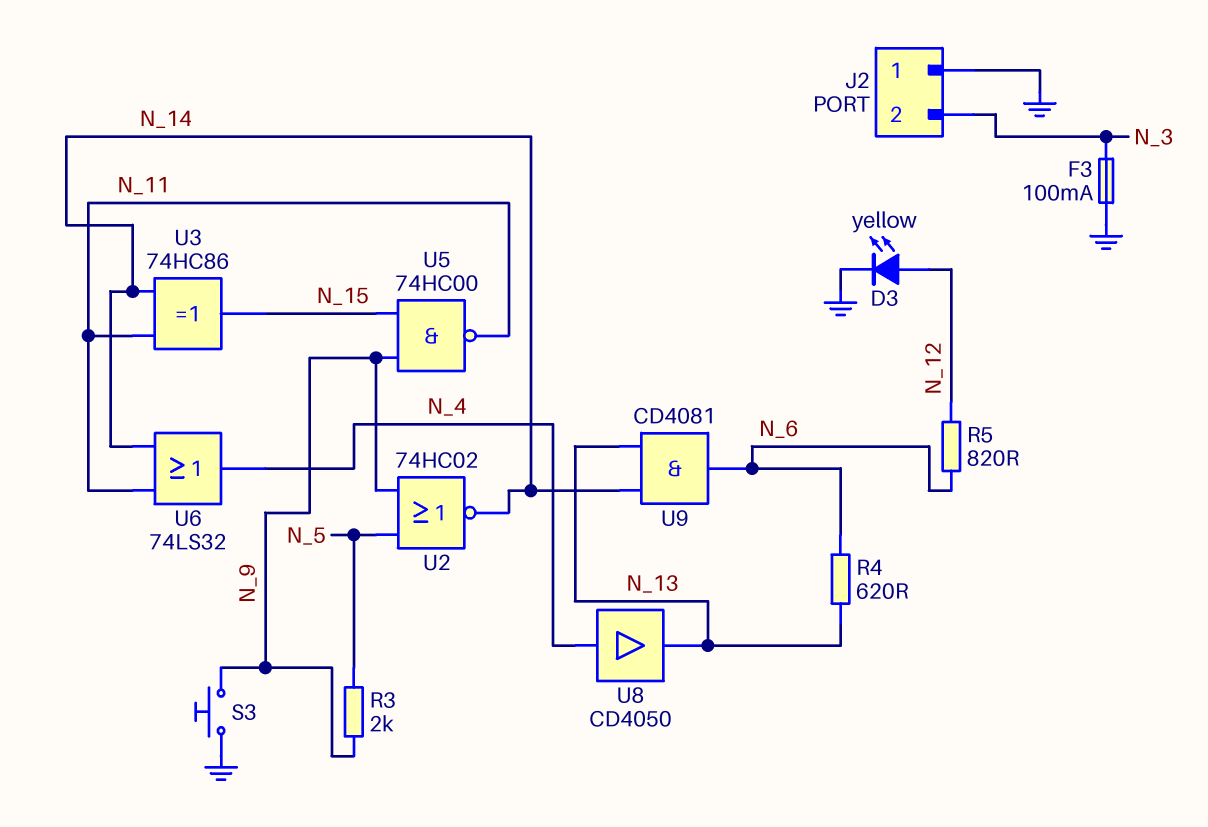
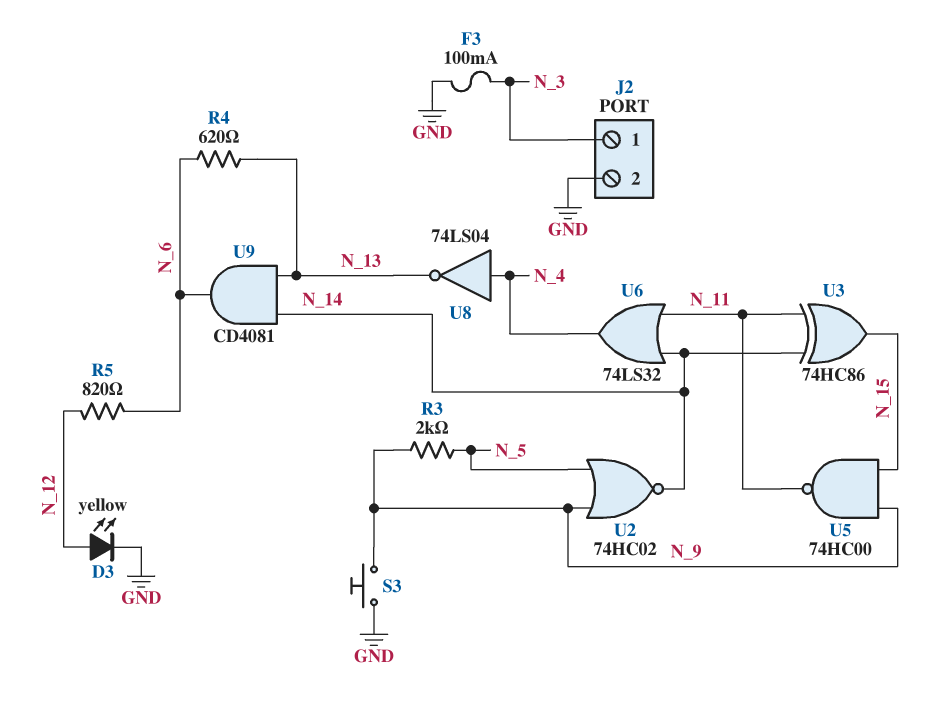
J2 pin 1: GND -> N_3
J2 pin 2: N_3 -> GND
U8: buffer CD4050 (in N_4, out N_13) -> NOT 74LS04 (in N_4, out N_13)

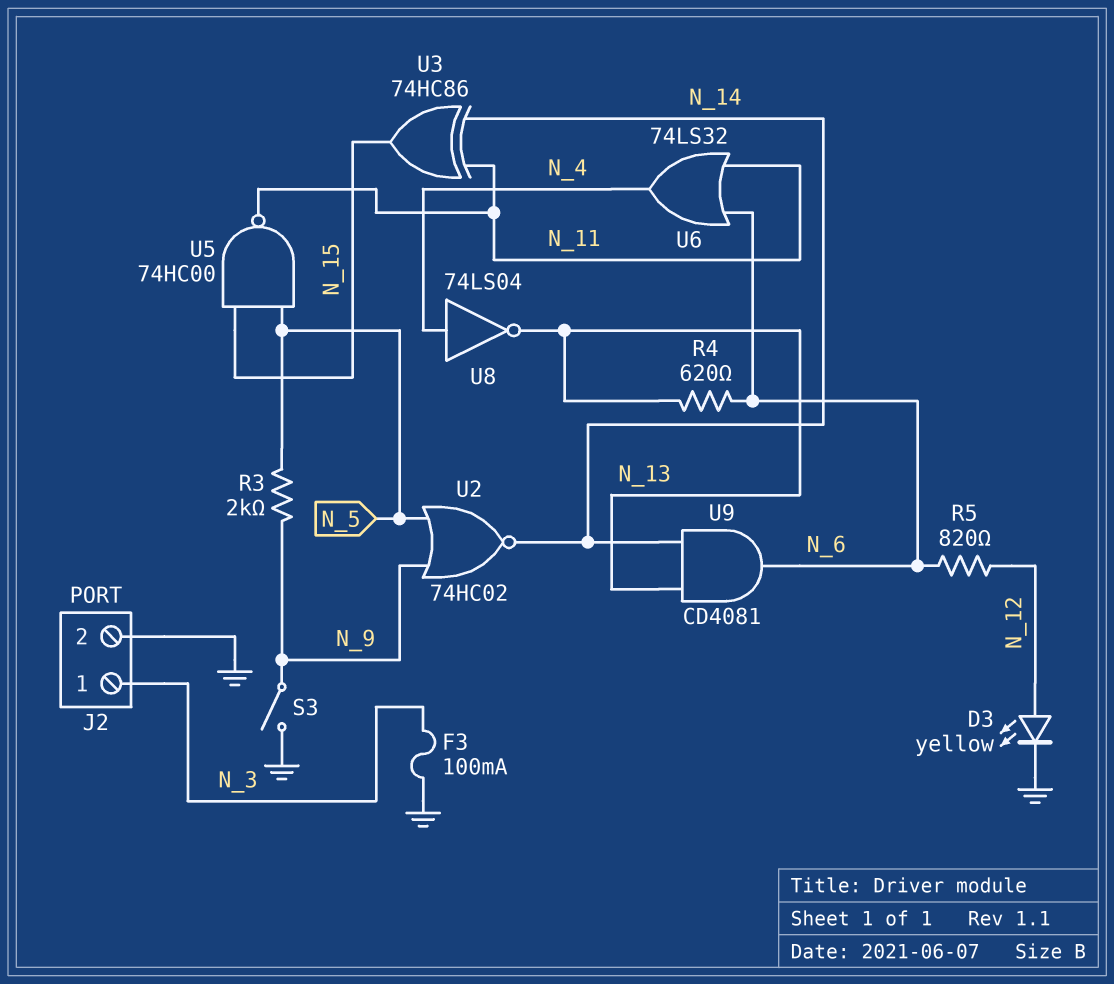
S3: button (GND, N_9) -> switch (GND, N_9)
U5: NAND 74HC00 (in N_9, in N_15, out N_11) -> NAND 74HC00 (in N_5, in N_15, out N_11)
U6: OR 74LS32 (in N_11, in N_14, out N_4) -> OR 74LS32 (in N_6, in N_11, out N_4)

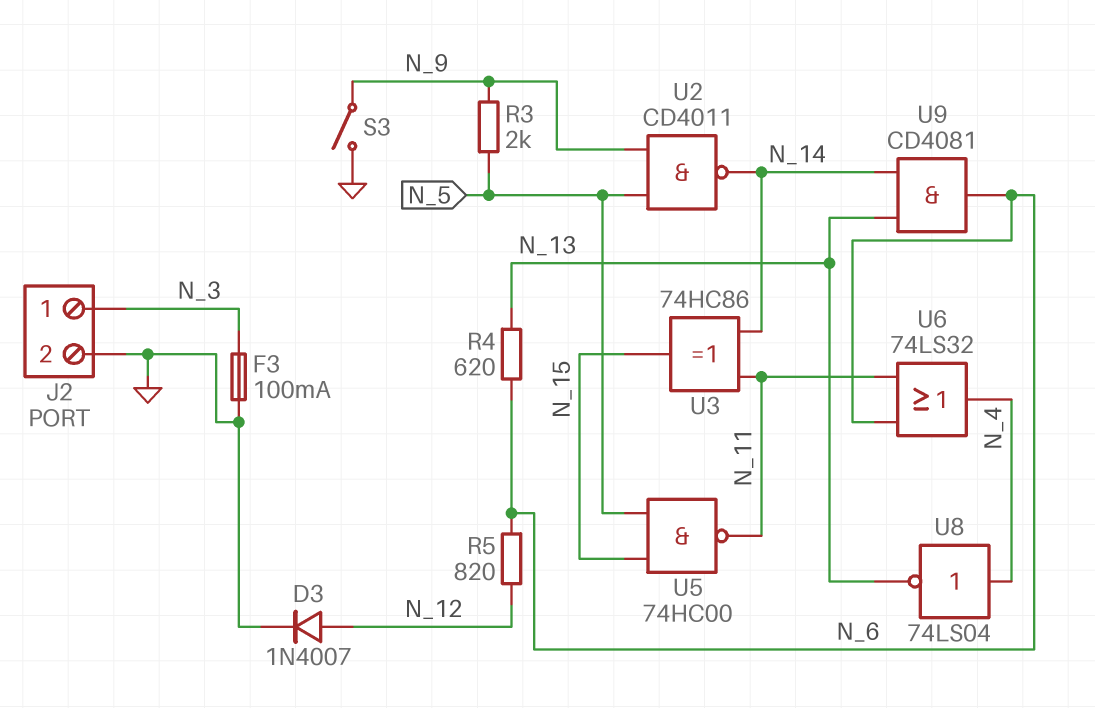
D3: LED yellow (A N_12, K GND) -> diode 1N4007 (A N_12, K GND)
U2: NOR 74HC02 (in N_5, in N_9, out N_14) -> NAND CD4011 (in N_5, in N_9, out N_14)

